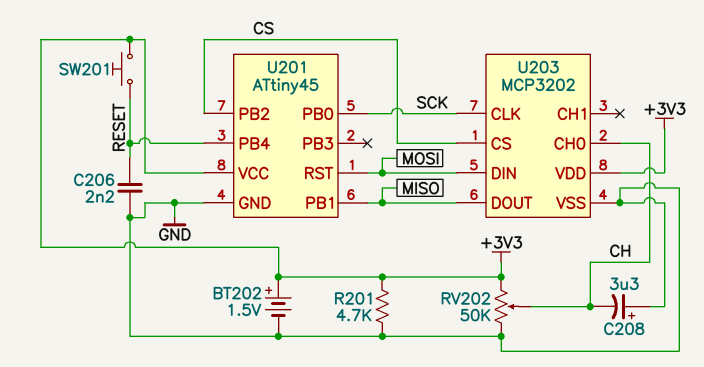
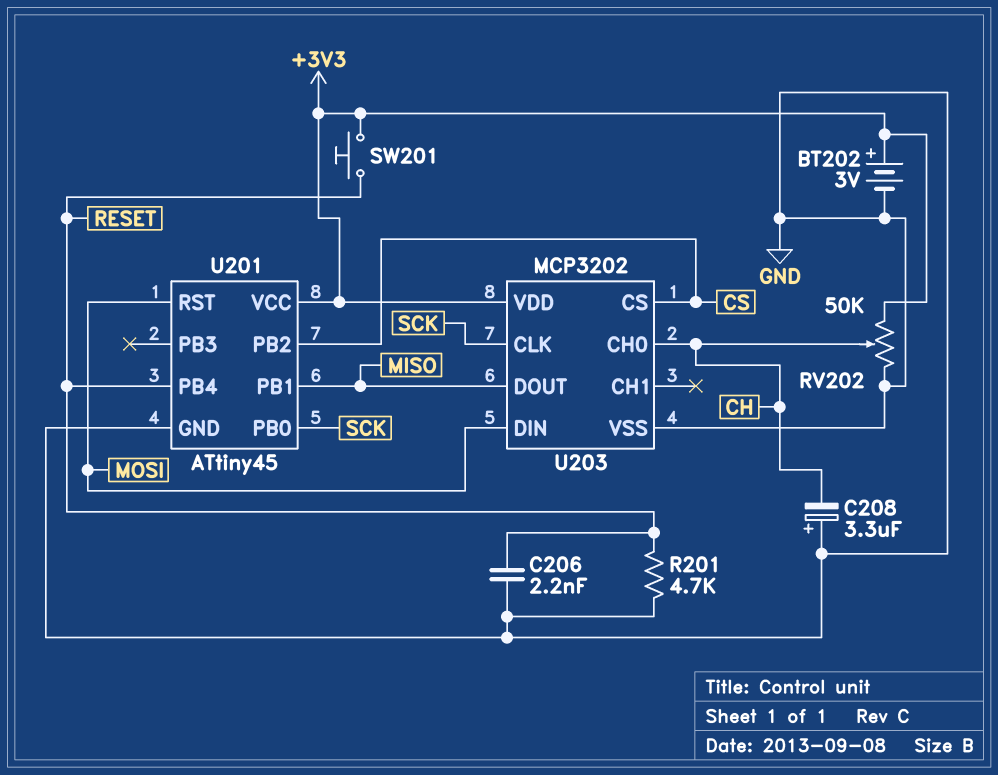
BT202: 1.5V (plus +3V3, minus GND) -> 3V (plus +3V3, minus GND)
R201: 4.7k (+3V3, GND) -> 4.7k (GND, RESET)

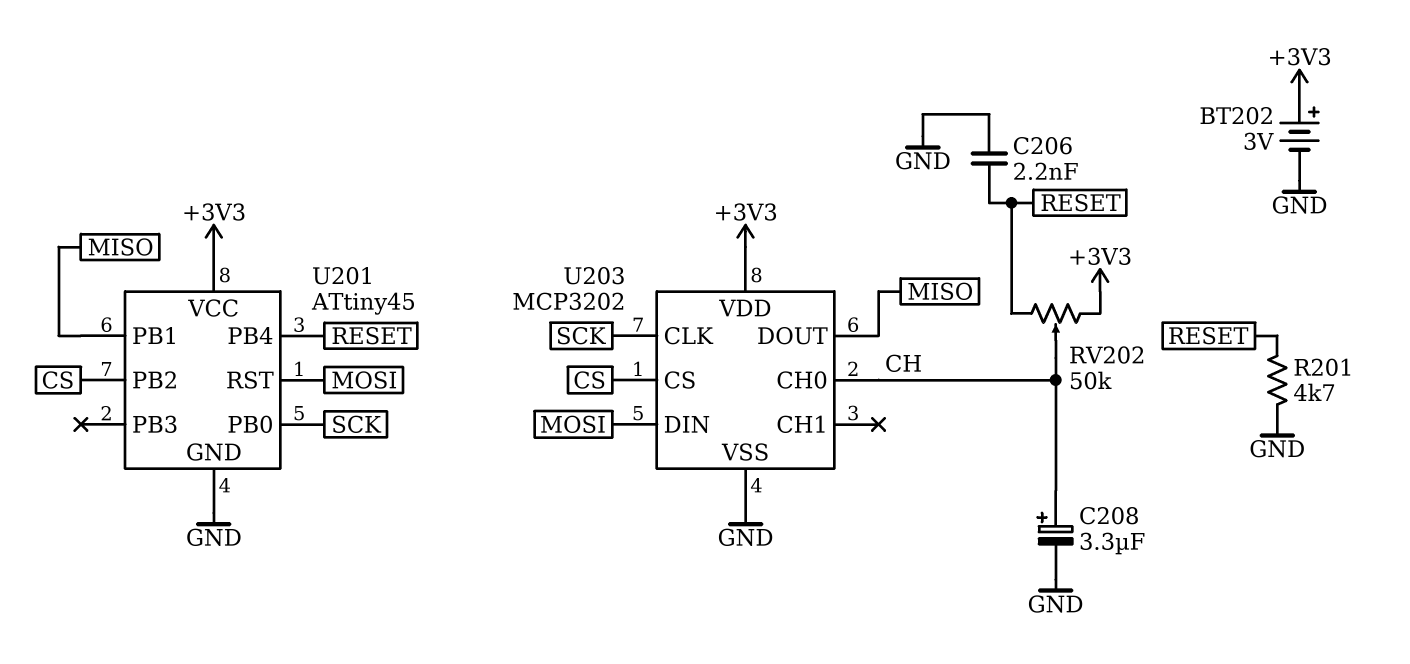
C208: 3.3uF (plus GND, minus CH) -> 3.3uF (plus CH, minus GND)
RV202: 50k (+3V3, GND, wiper CH) -> 50k (+3V3, RESET, wiper CH)
SW201: button (+3V3, RESET) -> none

